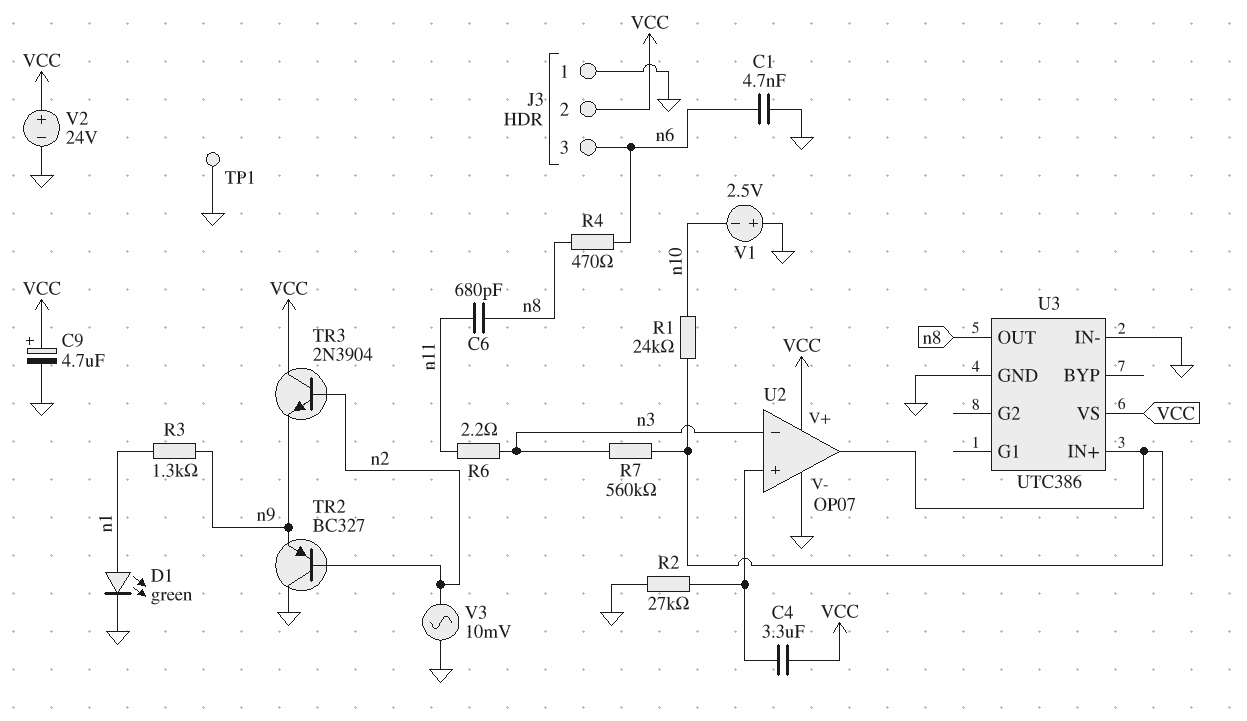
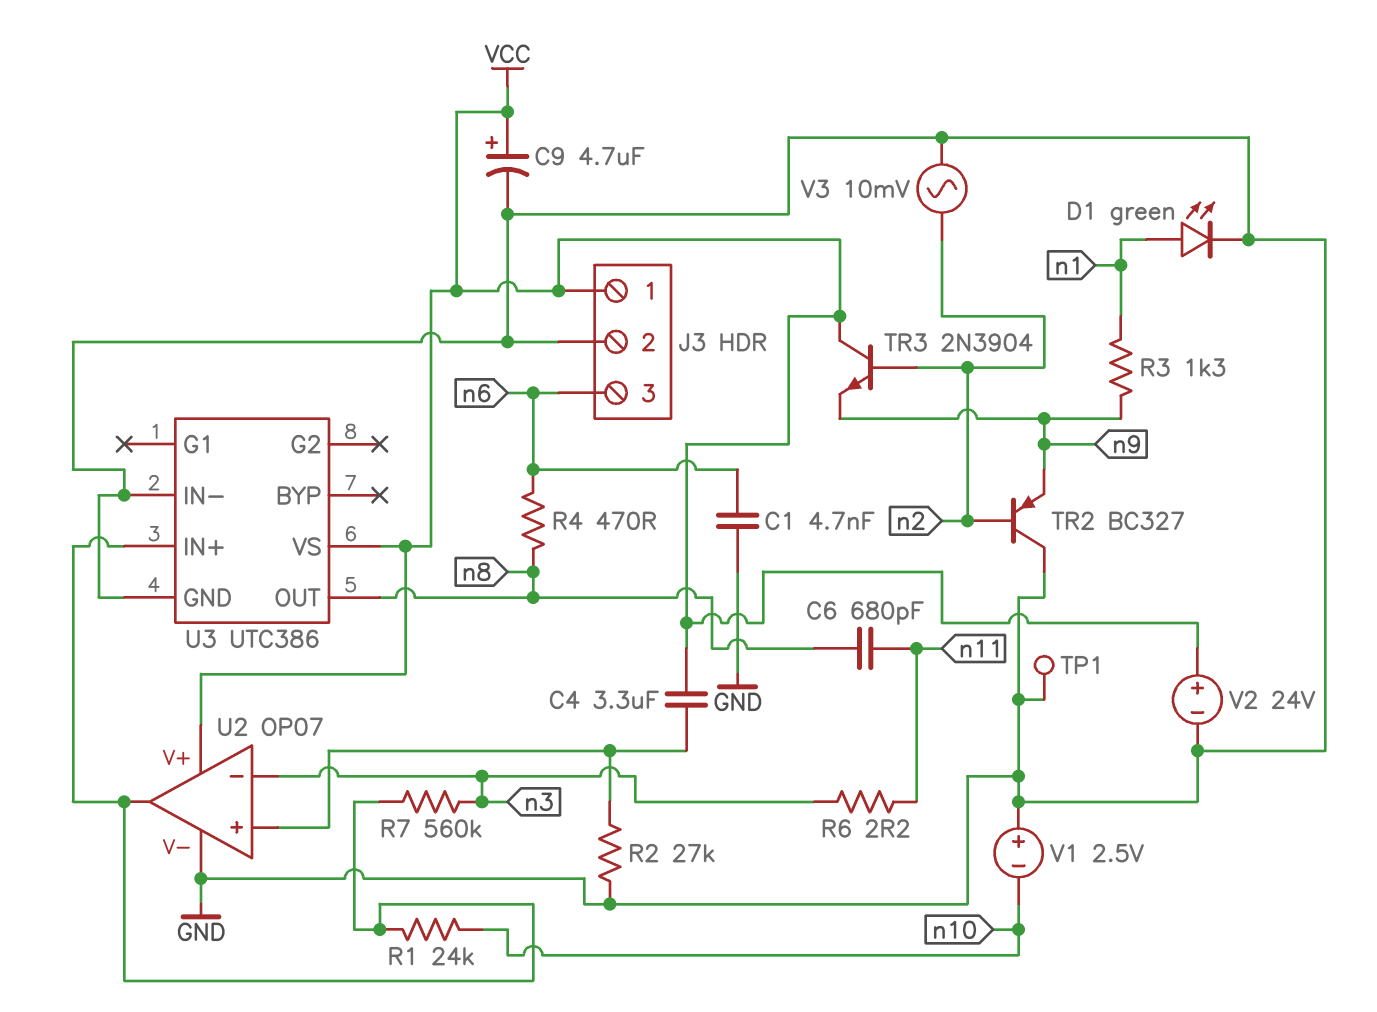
J3 pin 1: GND -> VCC
J3 pin 2: VCC -> GND

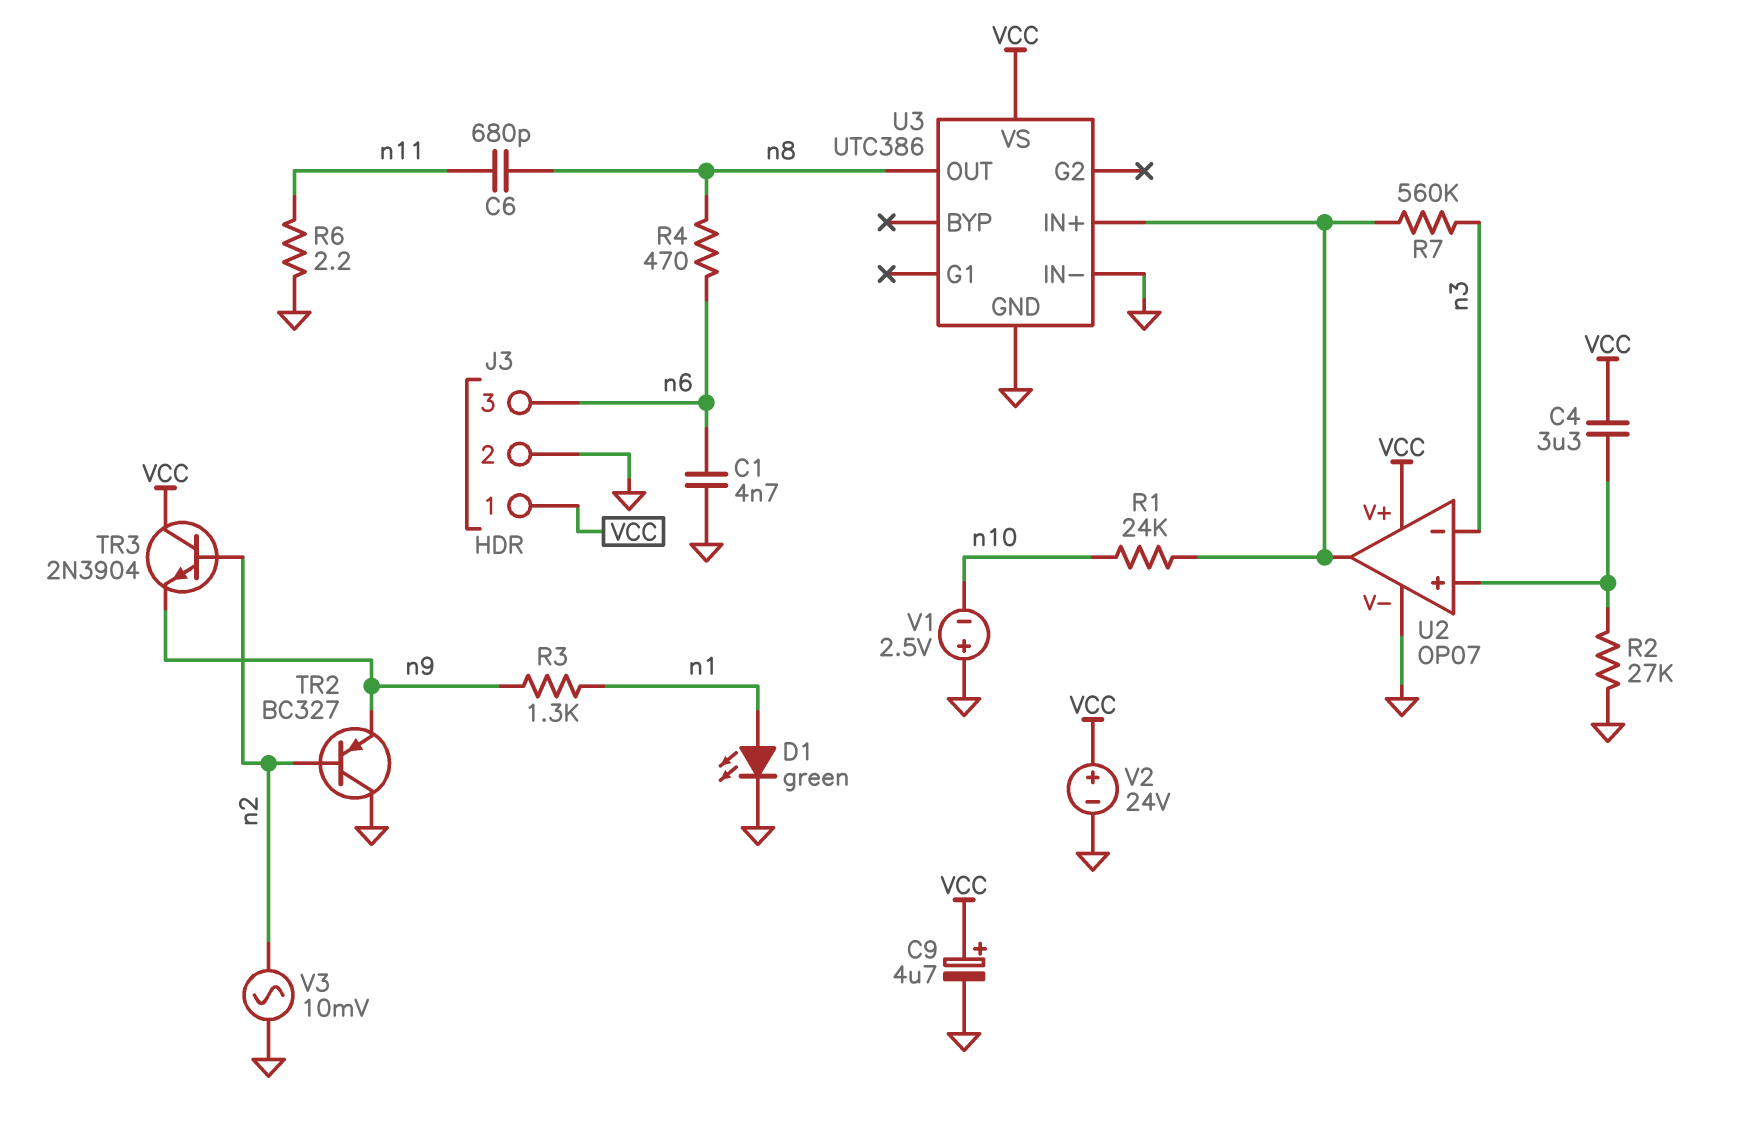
R6: 2.2 (n3, n11) -> 2.2 (GND, n11)
TP1: test point (GND) -> none

